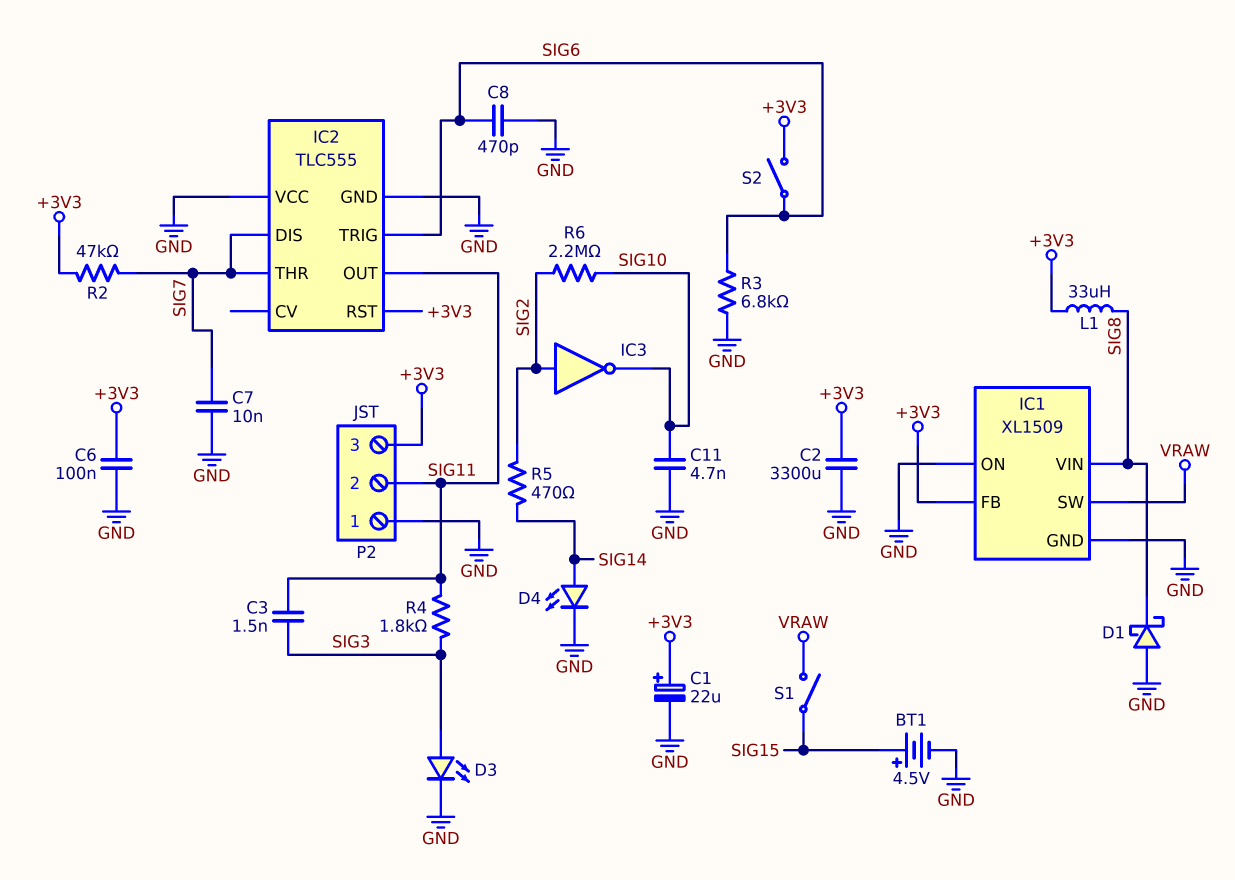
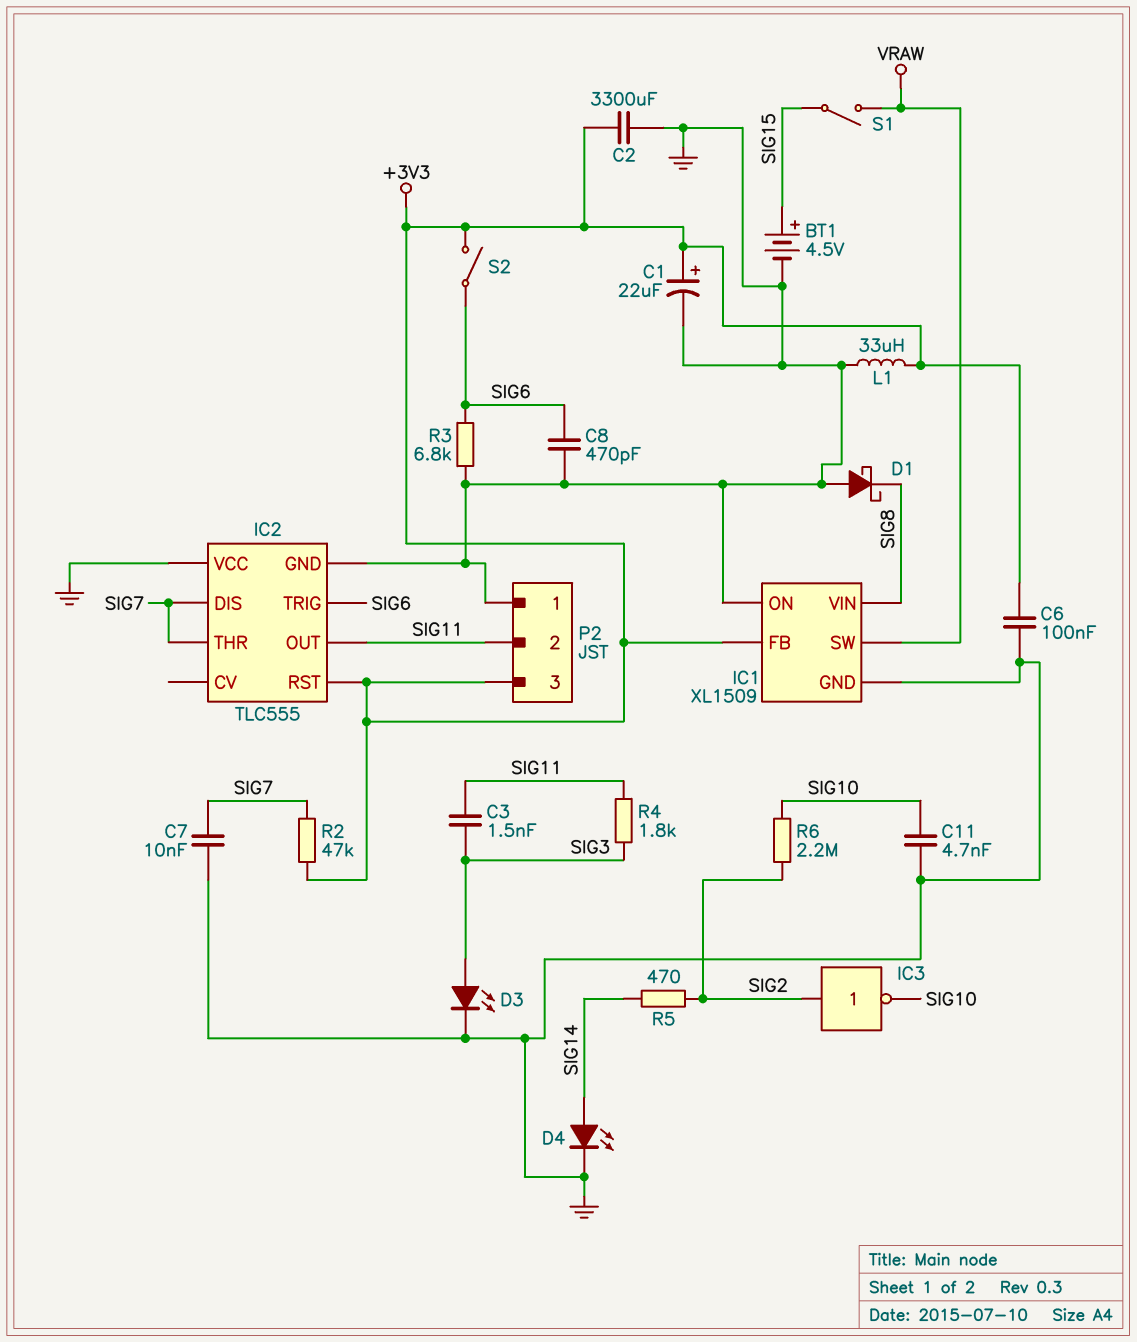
L1: 33uH (+3V3, SIG8) -> 33uH (+3V3, GND)

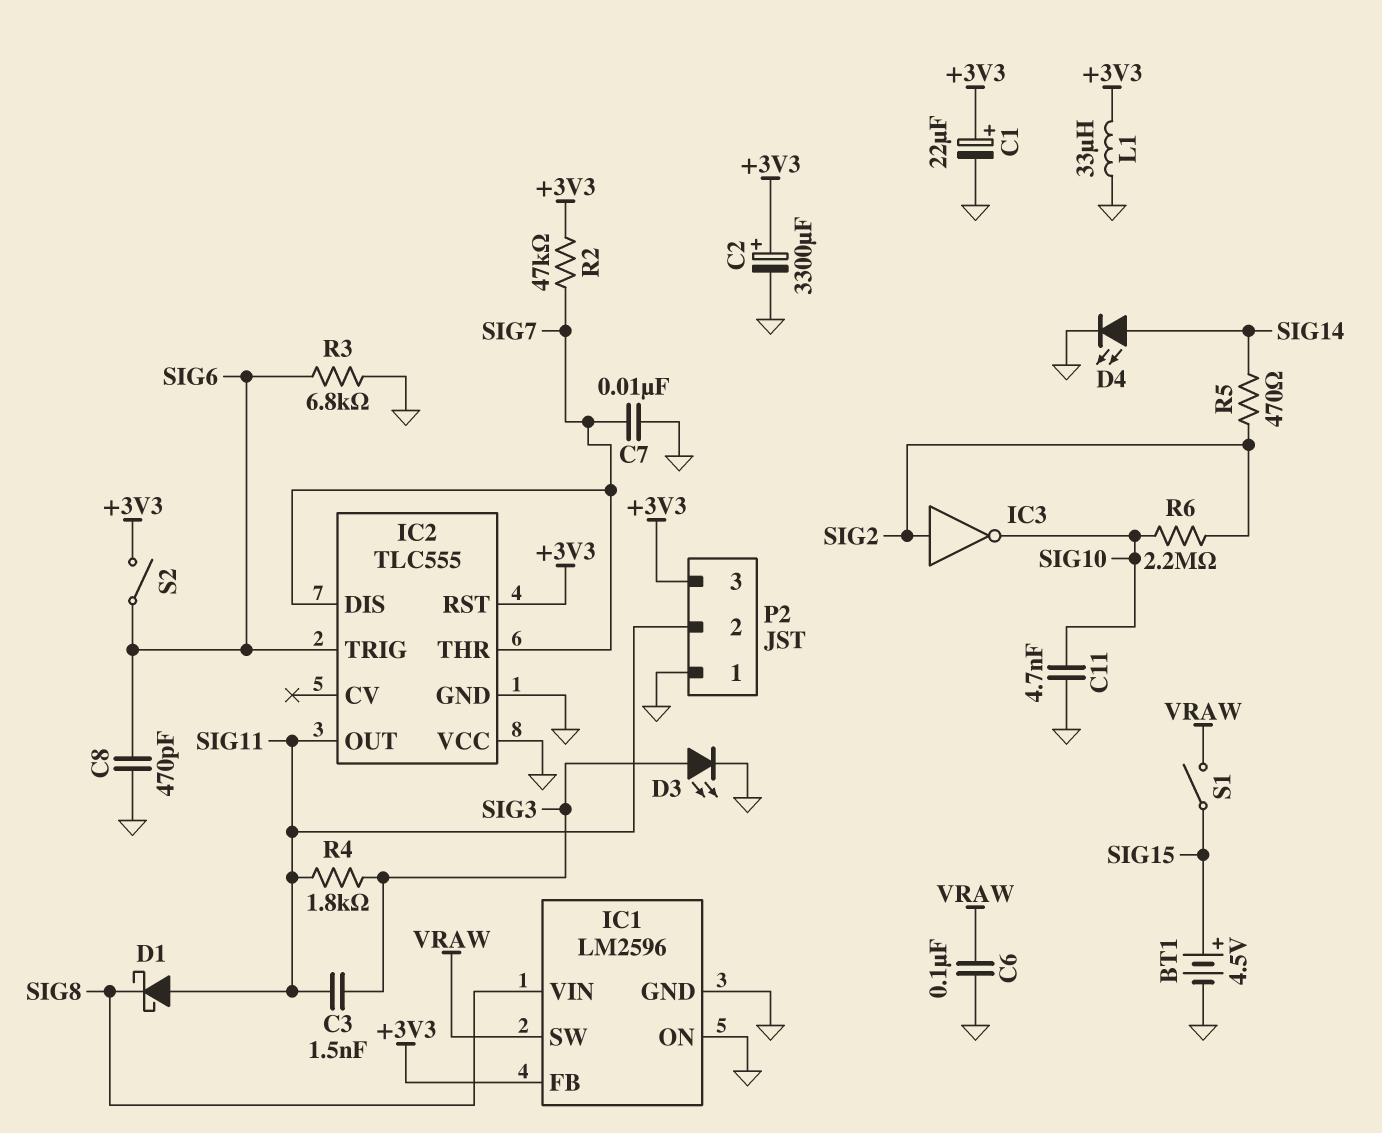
C2: 3300uF (+3V3, GND) -> 3300uF (plus +3V3, minus GND)
C6: 100nF (+3V3, GND) -> 100nF (GND, VRAW)
D1: schottky (A GND, K SIG8) -> schottky (A SIG11, K SIG8)
IC1: XL1509 -> LM2596

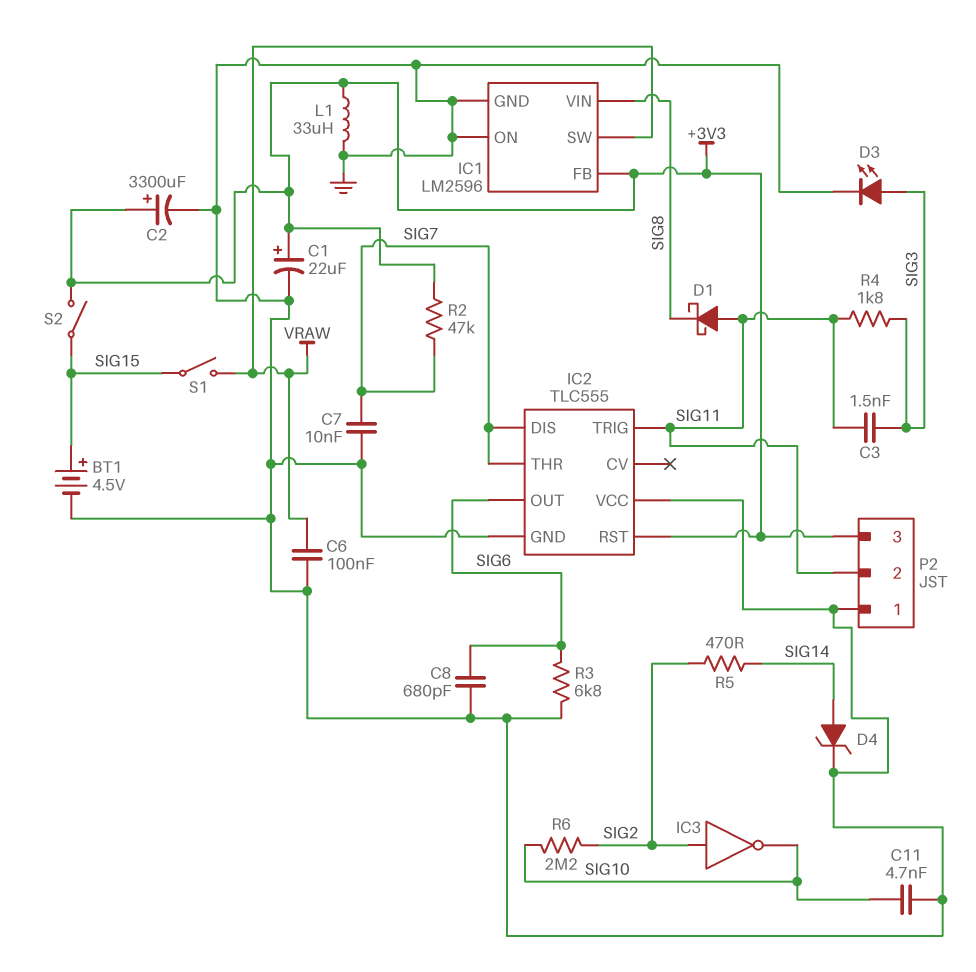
C8: 470pF (GND, SIG6) -> 680pF (GND, SIG6)
D4: LED (A SIG14, K GND) -> zener (A SIG14, K GND)
IC2 pin OUT: SIG11 -> SIG6
IC2 pin TRIG: SIG6 -> SIG11
S2: switch (+3V3, SIG6) -> switch (+3V3, SIG15)

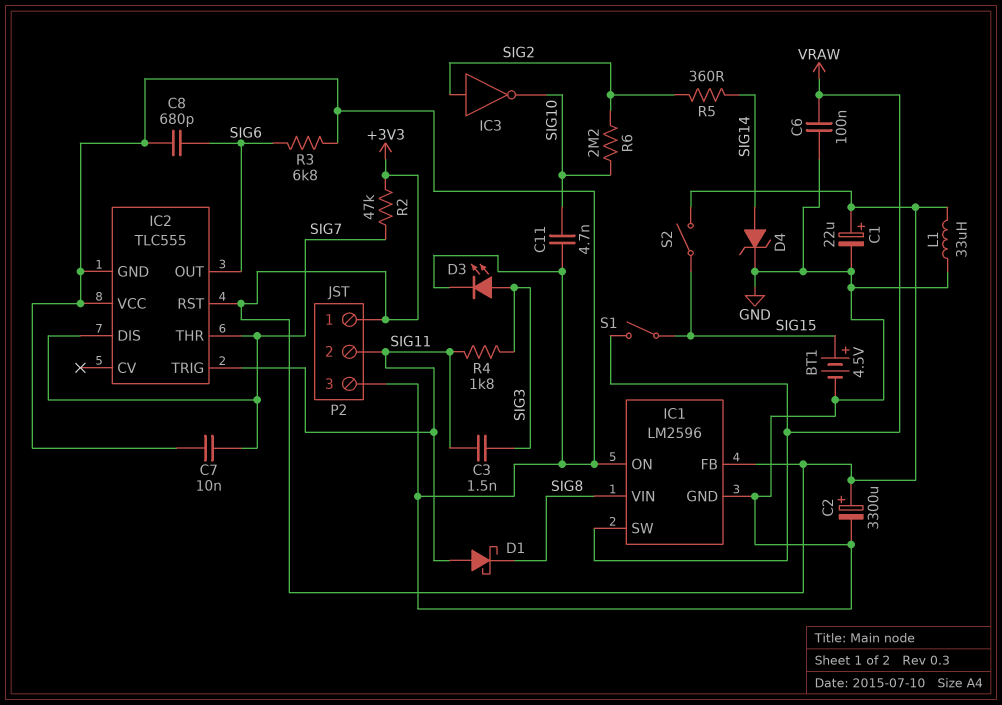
P2 pin 1: GND -> +3V3
P2 pin 3: +3V3 -> GND
R5: 470 (SIG2, SIG14) -> 360 (SIG2, SIG14)

